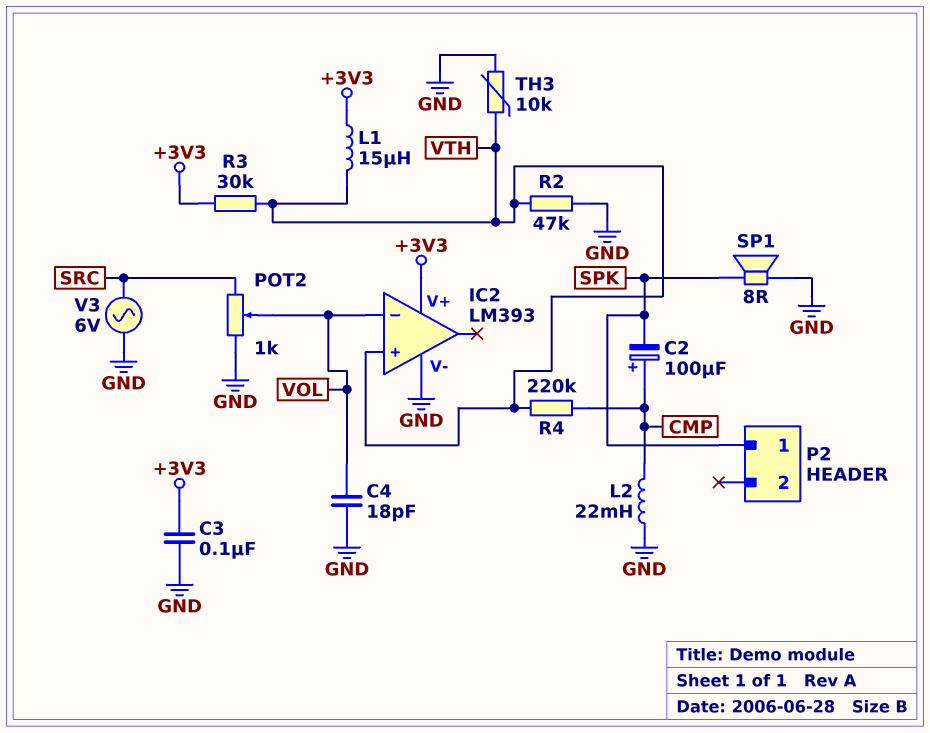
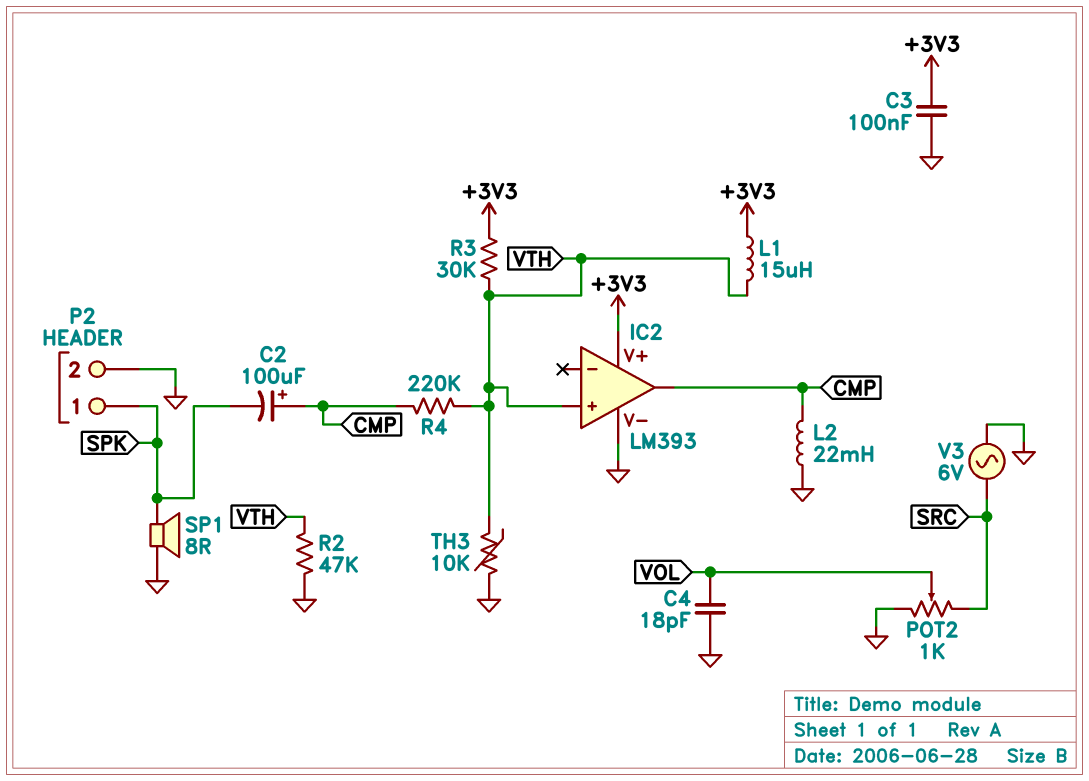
IC2 pin in-: VOL -> none
IC2 pin out: none -> CMP
P2 pin 2: none -> GND

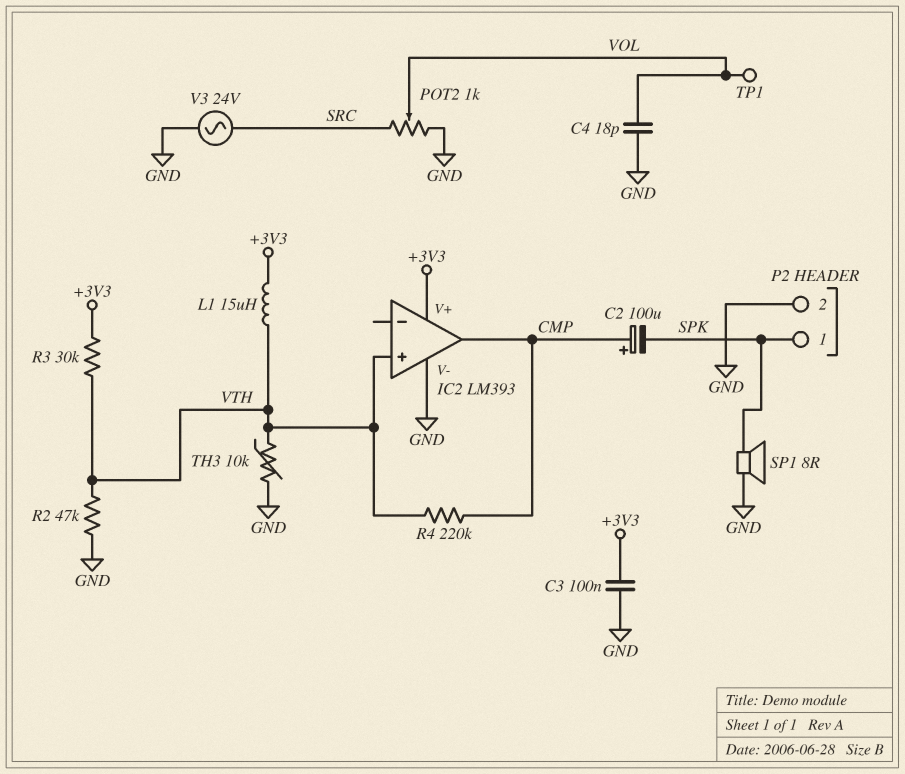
L2: 22mH (CMP, GND) -> none
TP1: none -> test point (VOL)
V3: AC 6V (GND, SRC) -> AC 24V (GND, SRC)

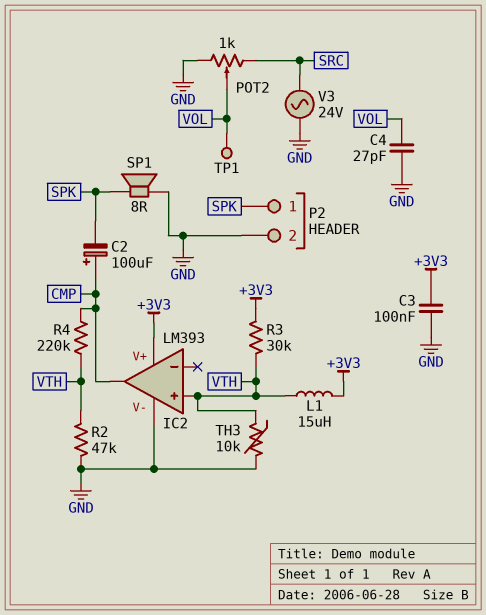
C4: 18pF (GND, VOL) -> 27pF (GND, VOL)

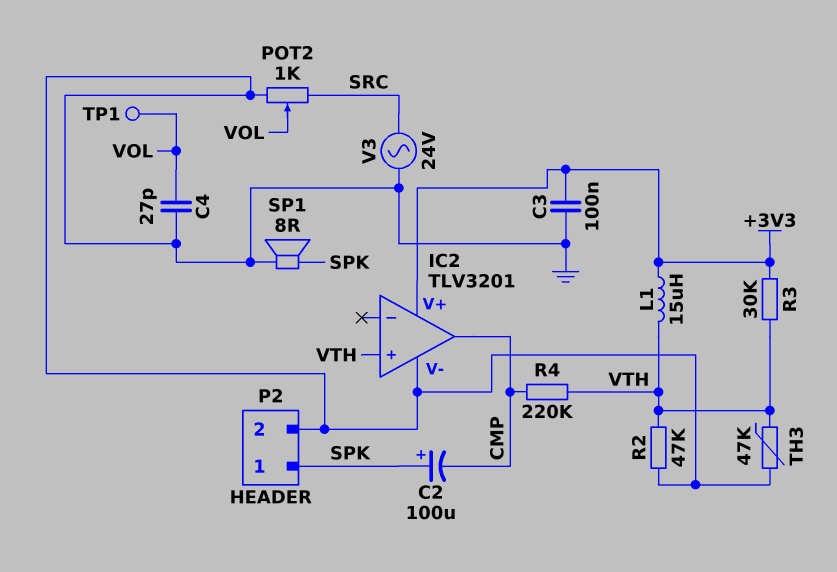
C2: 100uF (plus CMP, minus SPK) -> 100uF (plus SPK, minus CMP)
IC2: LM393 -> TLV3201
TH3: 10k (GND, VTH) -> 47k (GND, VTH)

